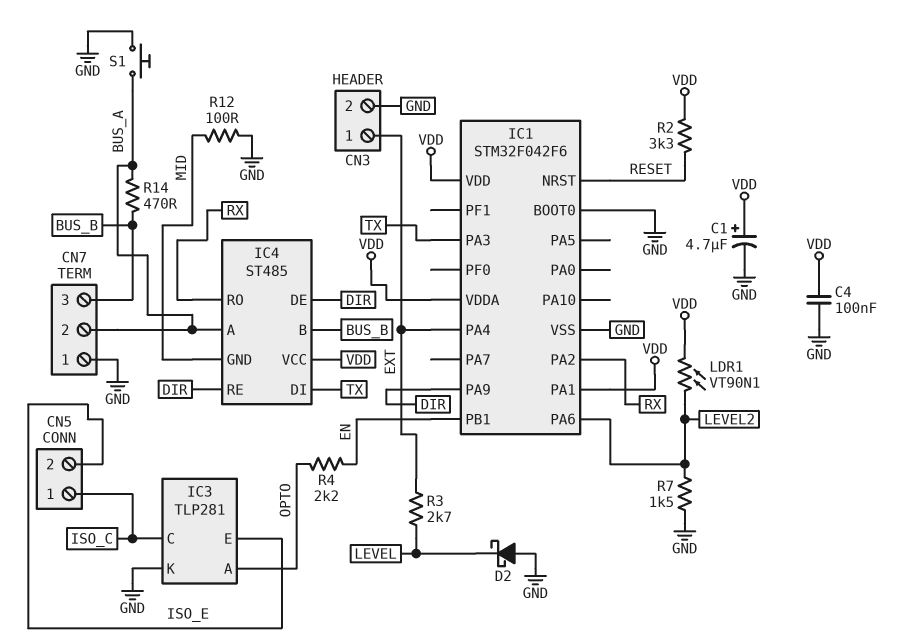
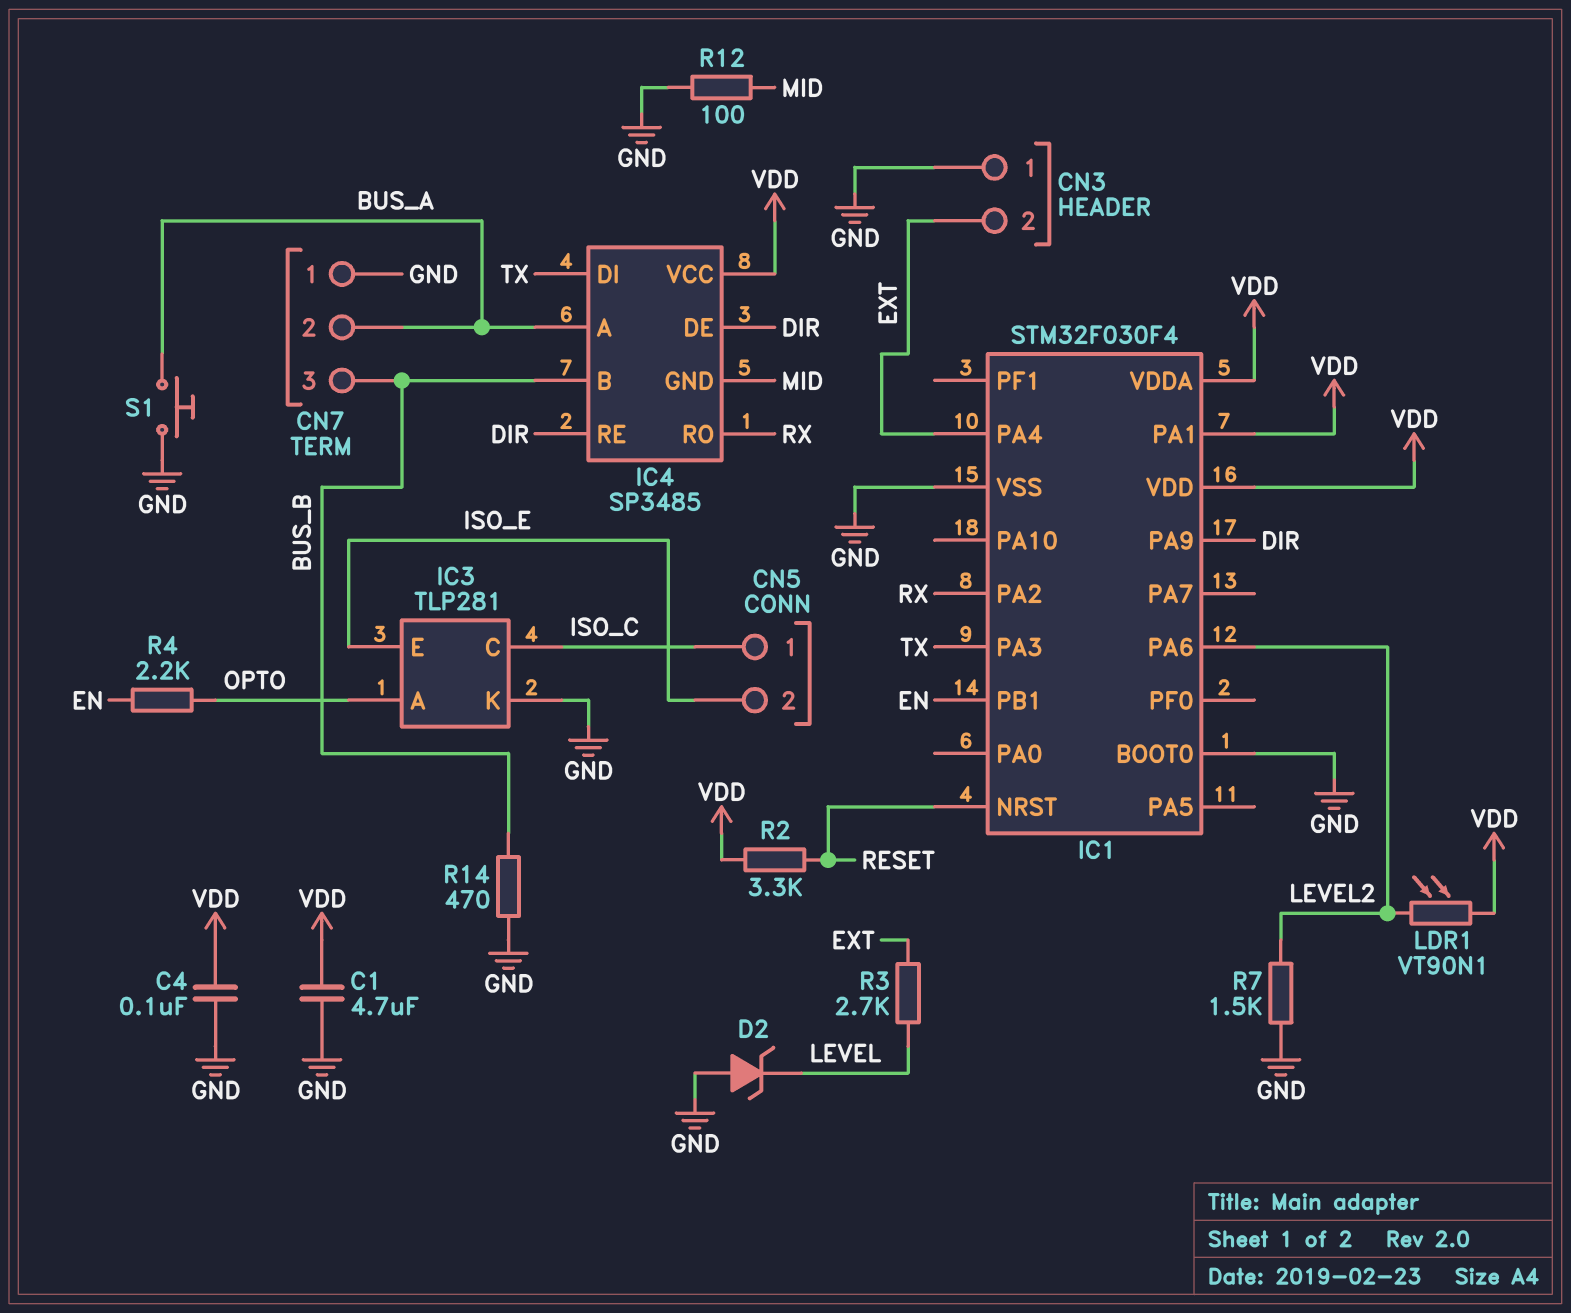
C1: 4.7uF (plus VDD, minus GND) -> 4.7uF (GND, VDD)
CN3 pin 1: EXT -> GND
CN3 pin 2: GND -> EXT
D2: schottky (A GND, K LEVEL) -> zener (A GND, K LEVEL)
IC1: STM32F042F6 -> STM32F030F4
IC4: ST485 -> SP3485
R14: 470 (BUS_A, BUS_B) -> 470 (BUS_B, GND)

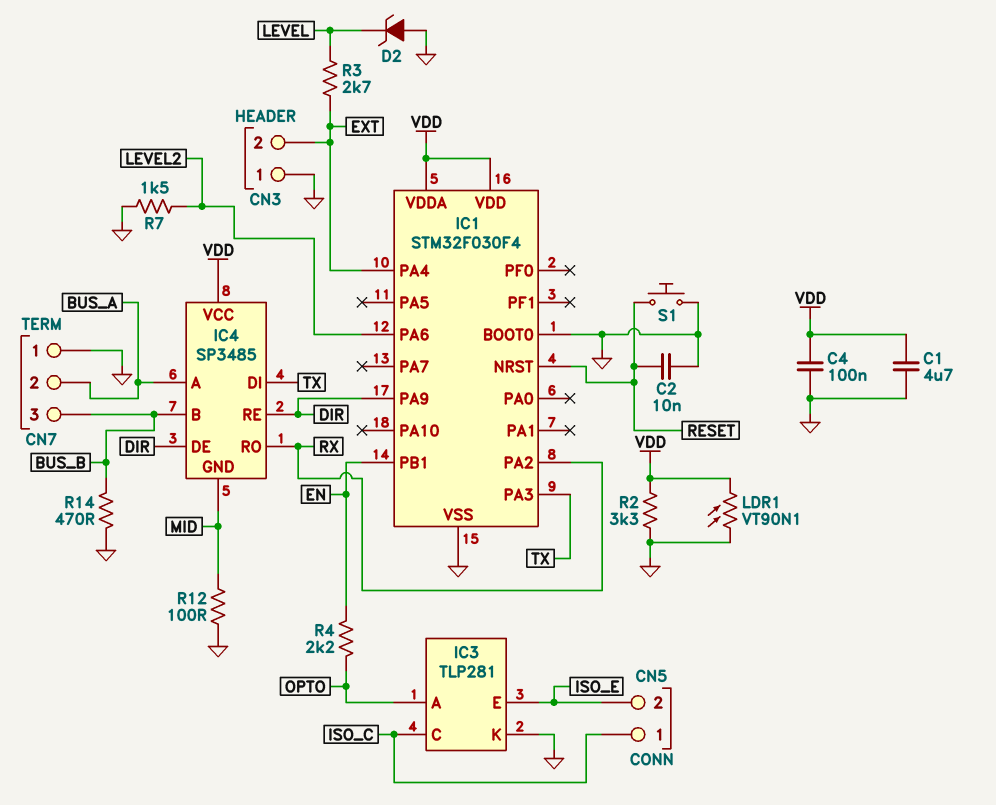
C2: none -> 10nF (GND, RESET)
IC1 pin PA1: VDD -> none
LDR1: VT90N1 (LEVEL2, VDD) -> VT90N1 (GND, VDD)
R2: 3.3k (RESET, VDD) -> 3.3k (GND, VDD)
S1: button (BUS_A, GND) -> button (GND, RESET)

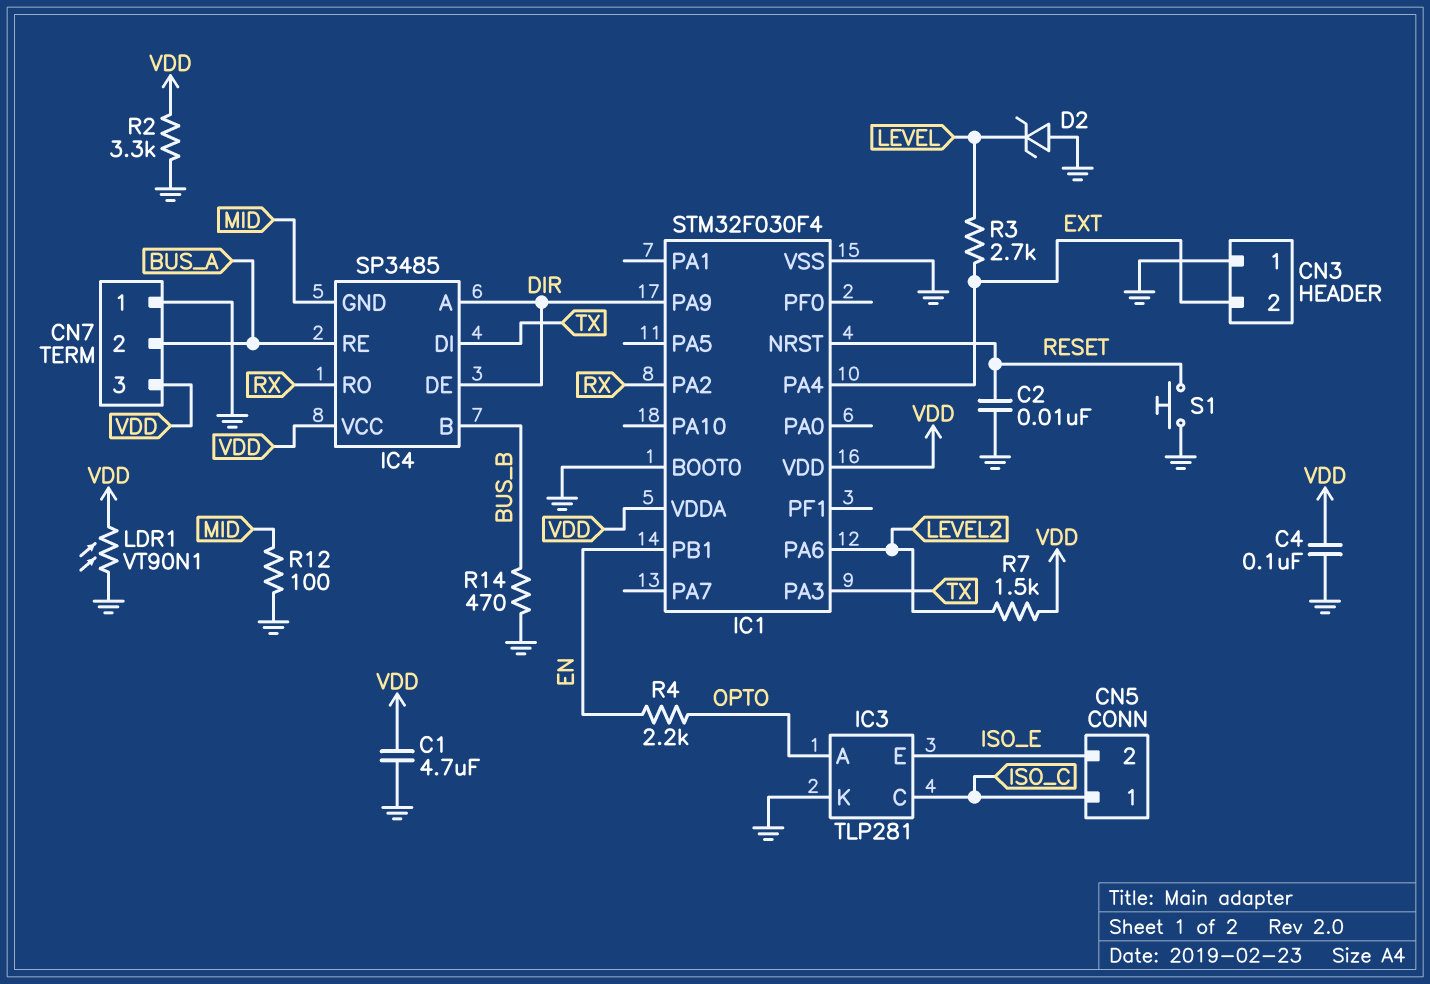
CN7 pin 3: BUS_B -> VDD
IC4 pin A: BUS_A -> DIR
IC4 pin RE: DIR -> BUS_A
R7: 1.5k (GND, LEVEL2) -> 1.5k (LEVEL2, VDD)

